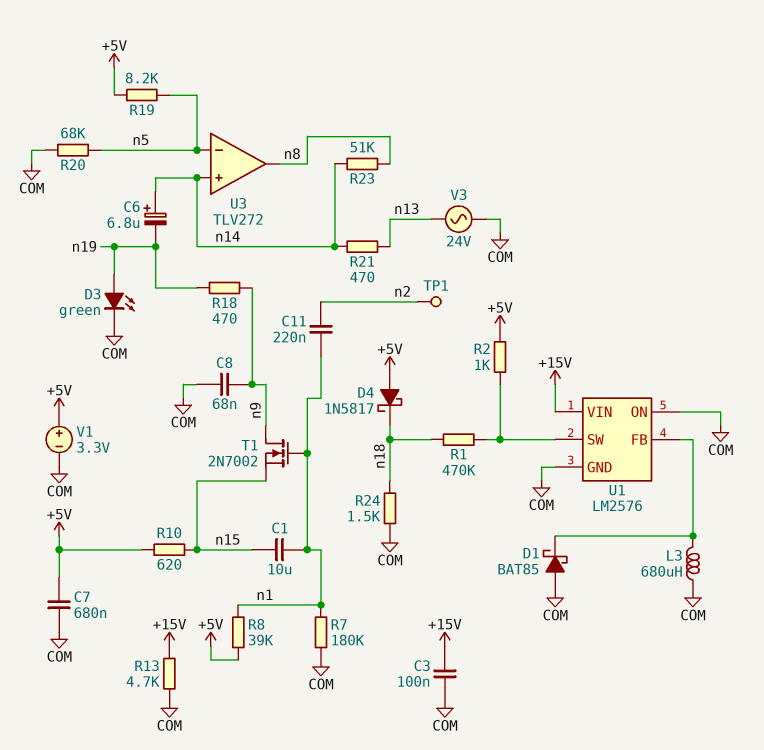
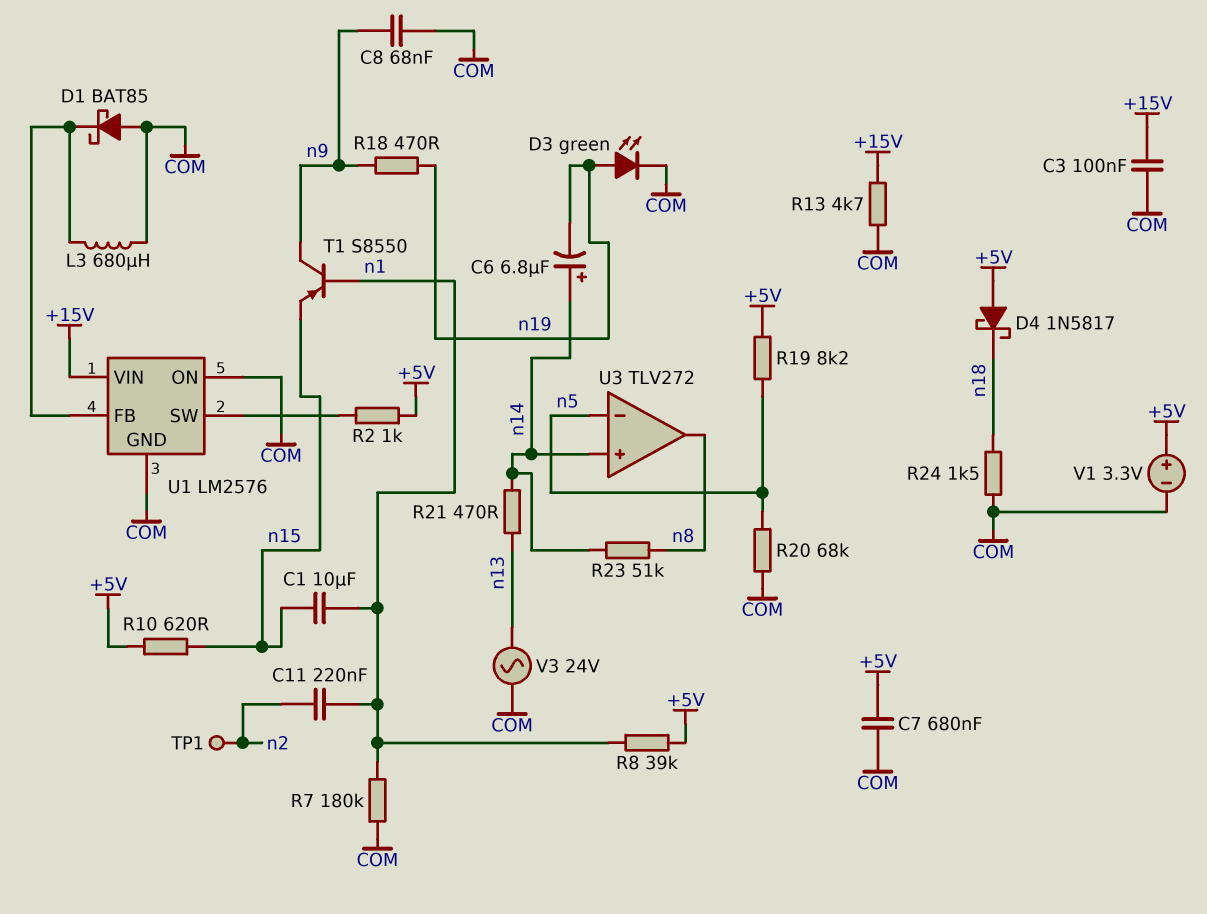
R1: 470k (U1/SW, n18) -> none
T1: NMOS 2N7002 (G n1, D n9, S n15) -> PNP S8550 (B n1, C n9, E n15)

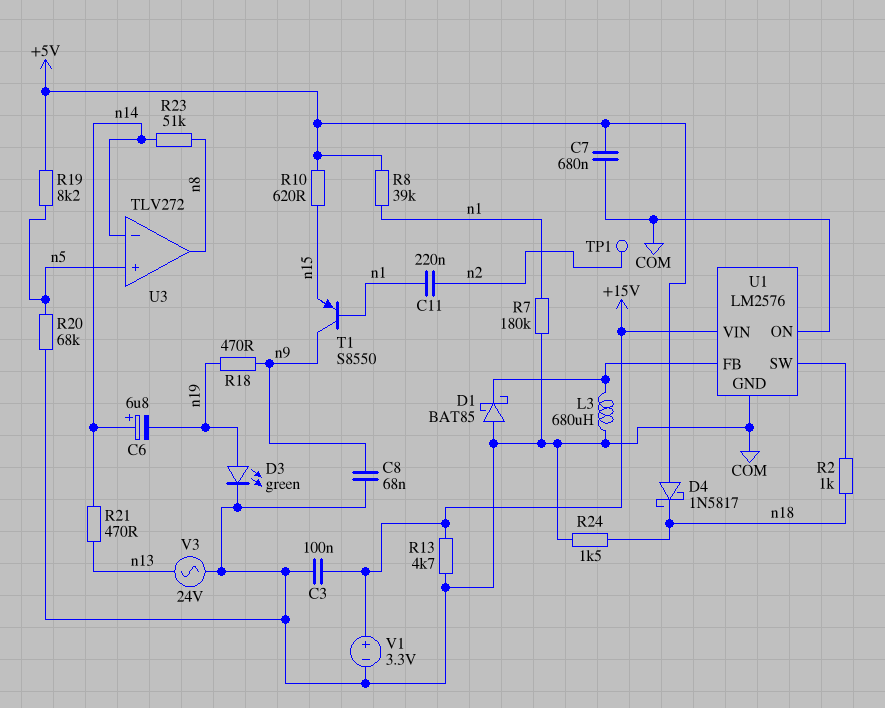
C1: 10uF (n1, n15) -> none
R2: 1k (+5V, U1/SW) -> 1k (U1/SW, n18)
U3 pin in+: n14 -> n5
U3 pin in-: n5 -> n14
V1: 3.3V (plus +5V, minus COM) -> 3.3V (plus +15V, minus COM)

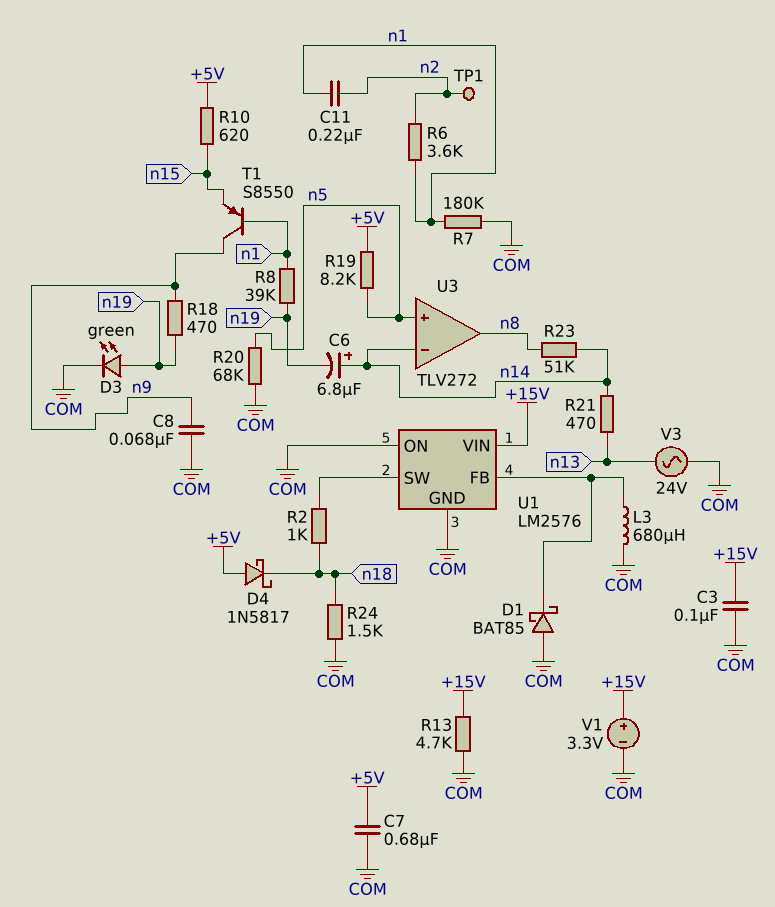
R6: none -> 3.6k (n1, n2)
R8: 39k (+5V, n1) -> 39k (n1, n19)

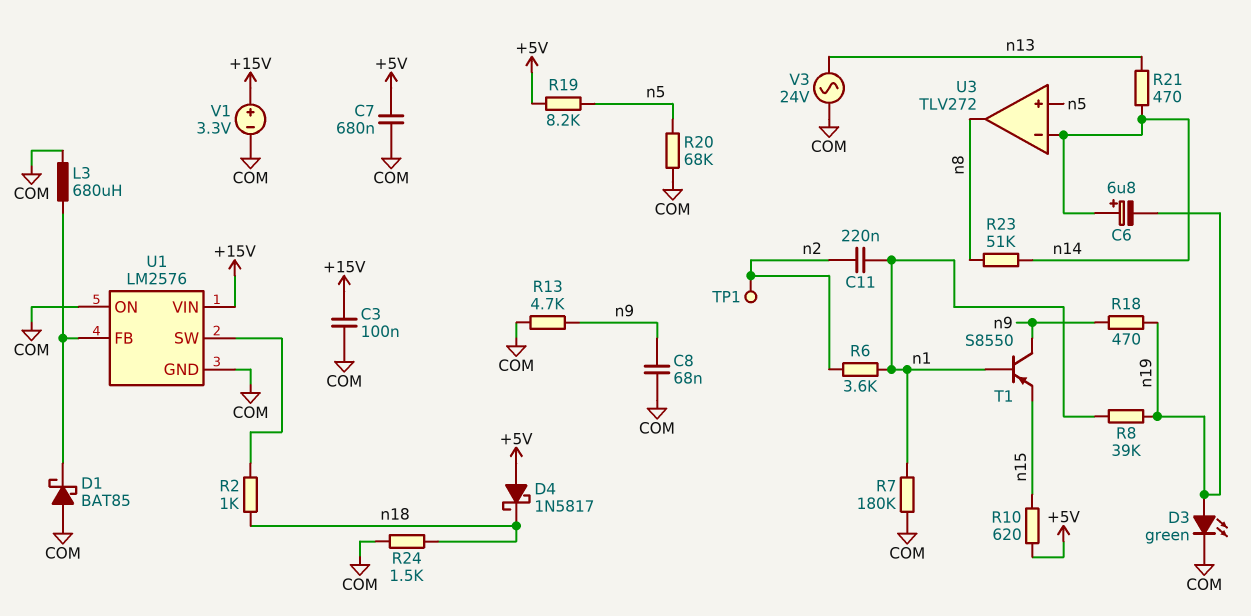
R13: 4.7k (+15V, COM) -> 4.7k (COM, n9)

